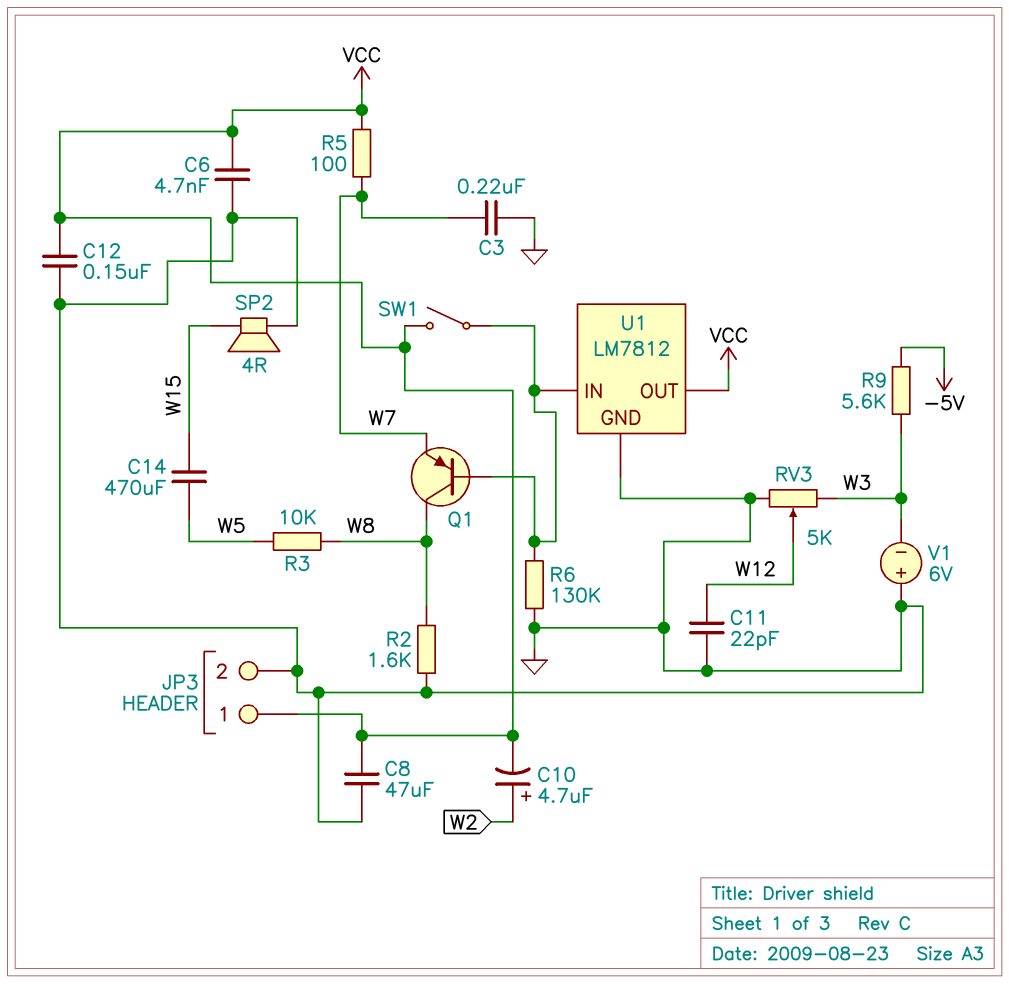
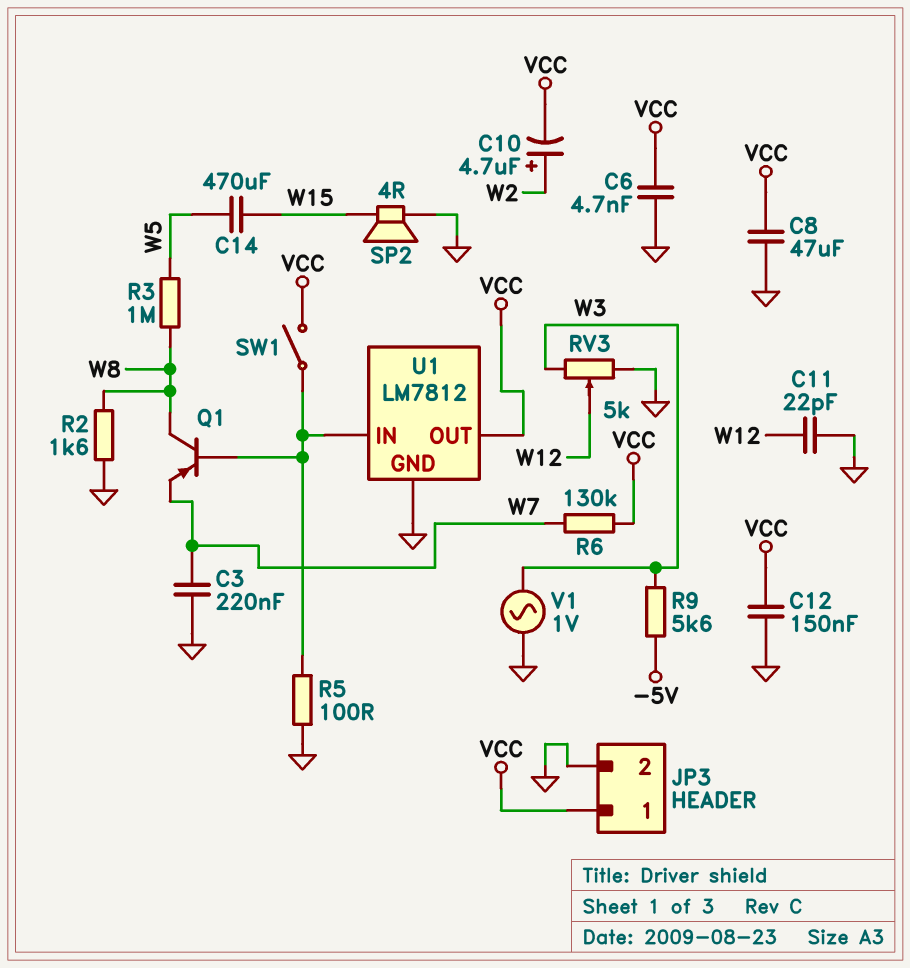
R3: 10k (W5, W8) -> 1M (W5, W8)
R5: 100 (VCC, W7) -> 100 (GND, U1/IN)
R6: 130k (GND, U1/IN) -> 130k (VCC, W7)
V1: 6V (plus GND, minus W3) -> AC 1V (GND, W3)

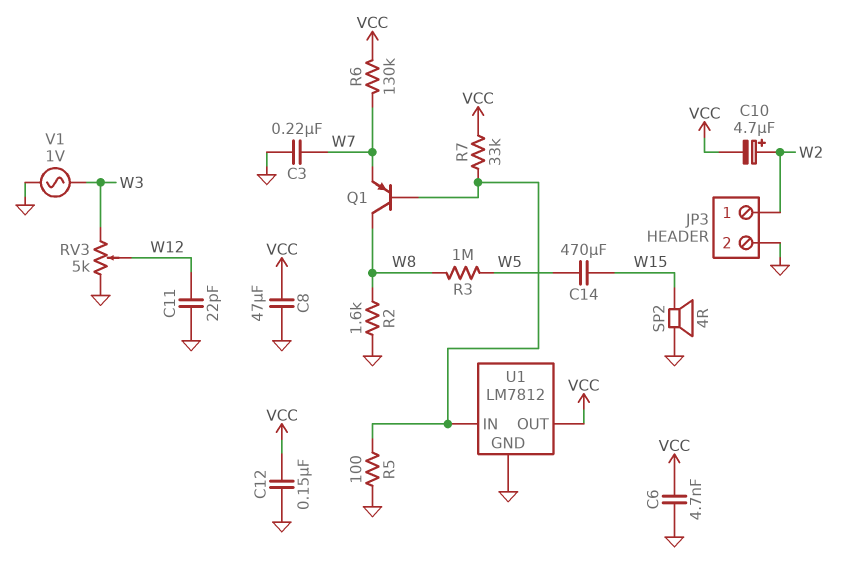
JP3 pin 1: VCC -> W2
R7: none -> 33k (U1/IN, VCC)
R9: 5.6k (-5V, W3) -> none
SW1: switch (U1/IN, VCC) -> none

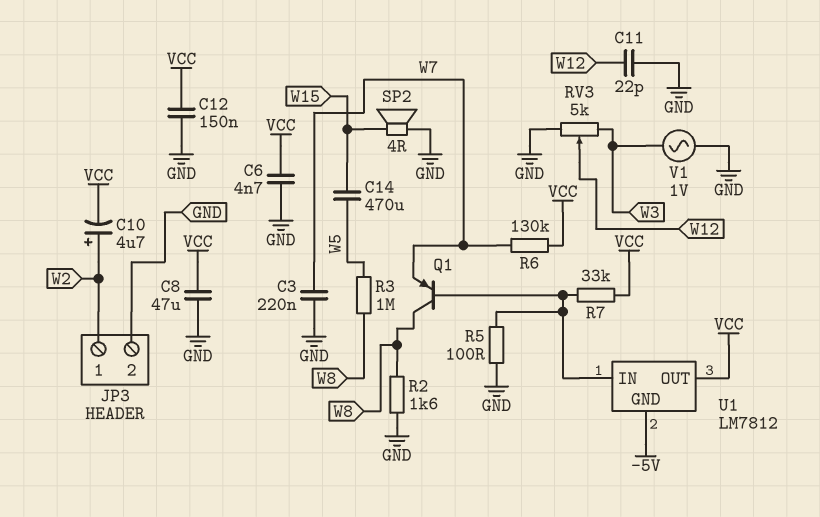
U1 pin GND: GND -> -5V

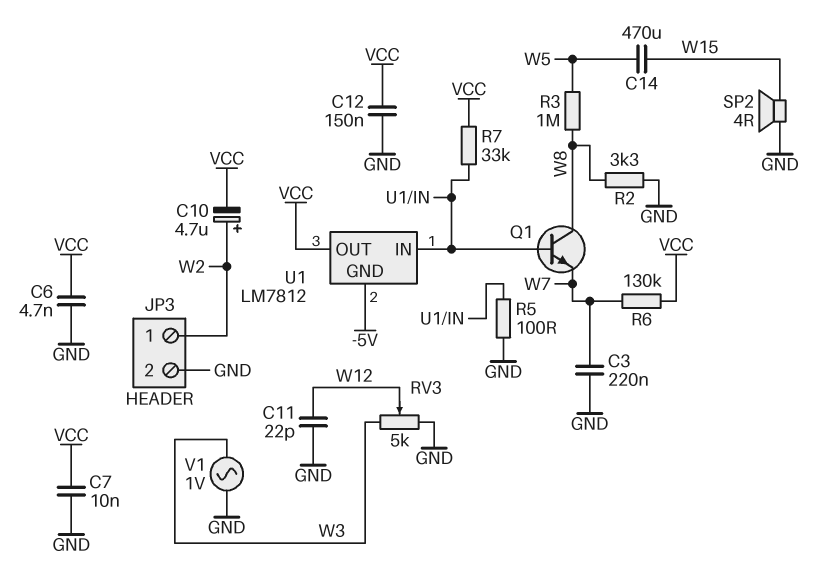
C7: none -> 10nF (GND, VCC)
C8: 47uF (GND, VCC) -> none
Q1: PNP (B U1/IN, C W8, E W7) -> NPN (B U1/IN, C W8, E W7)
R2: 1.6k (GND, W8) -> 3.3k (GND, W8)

